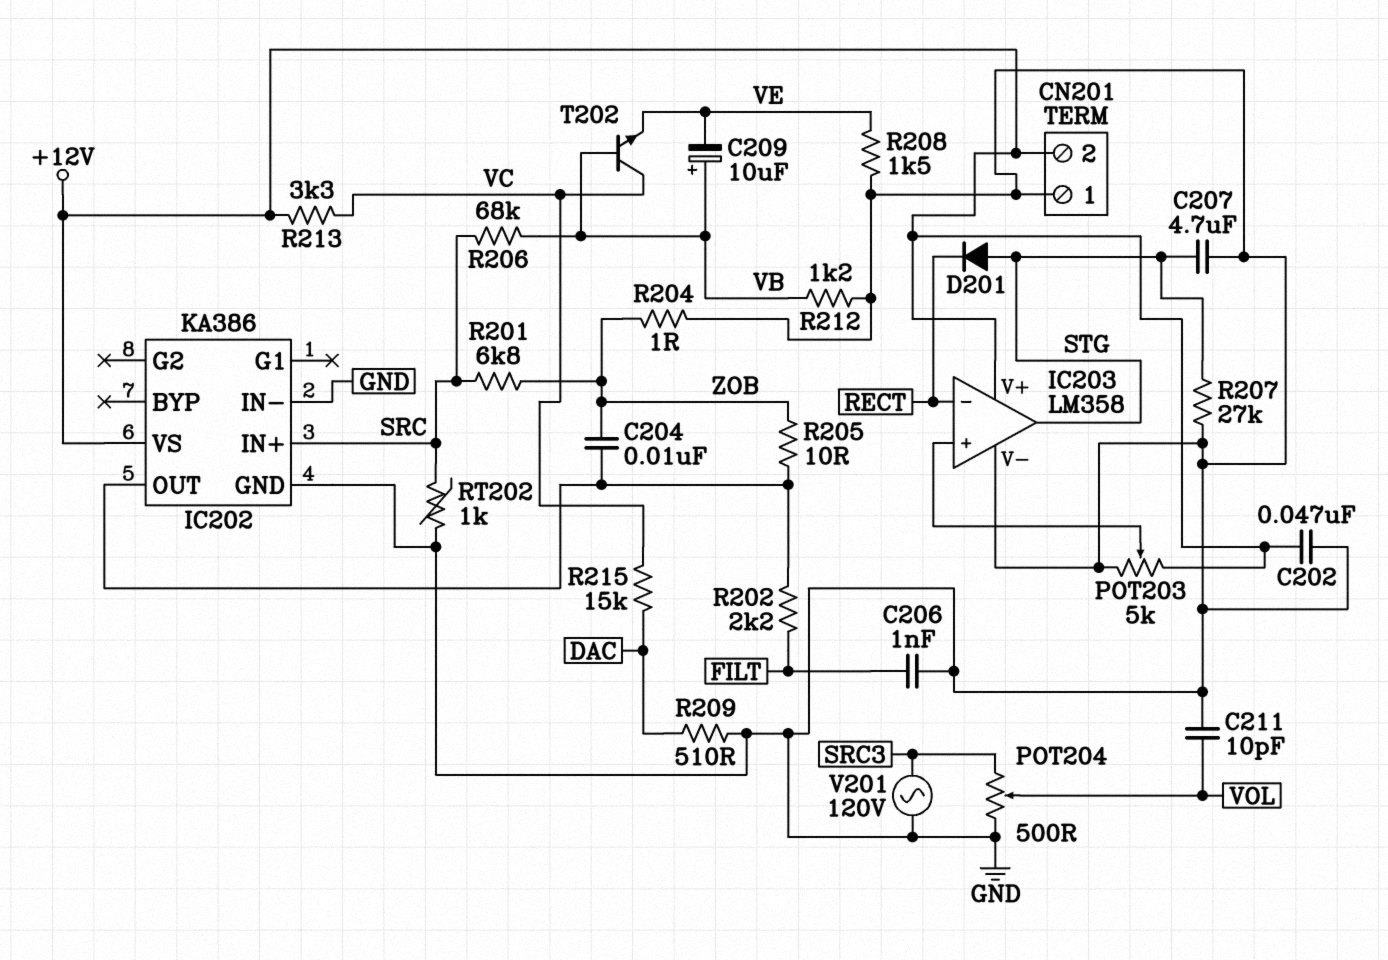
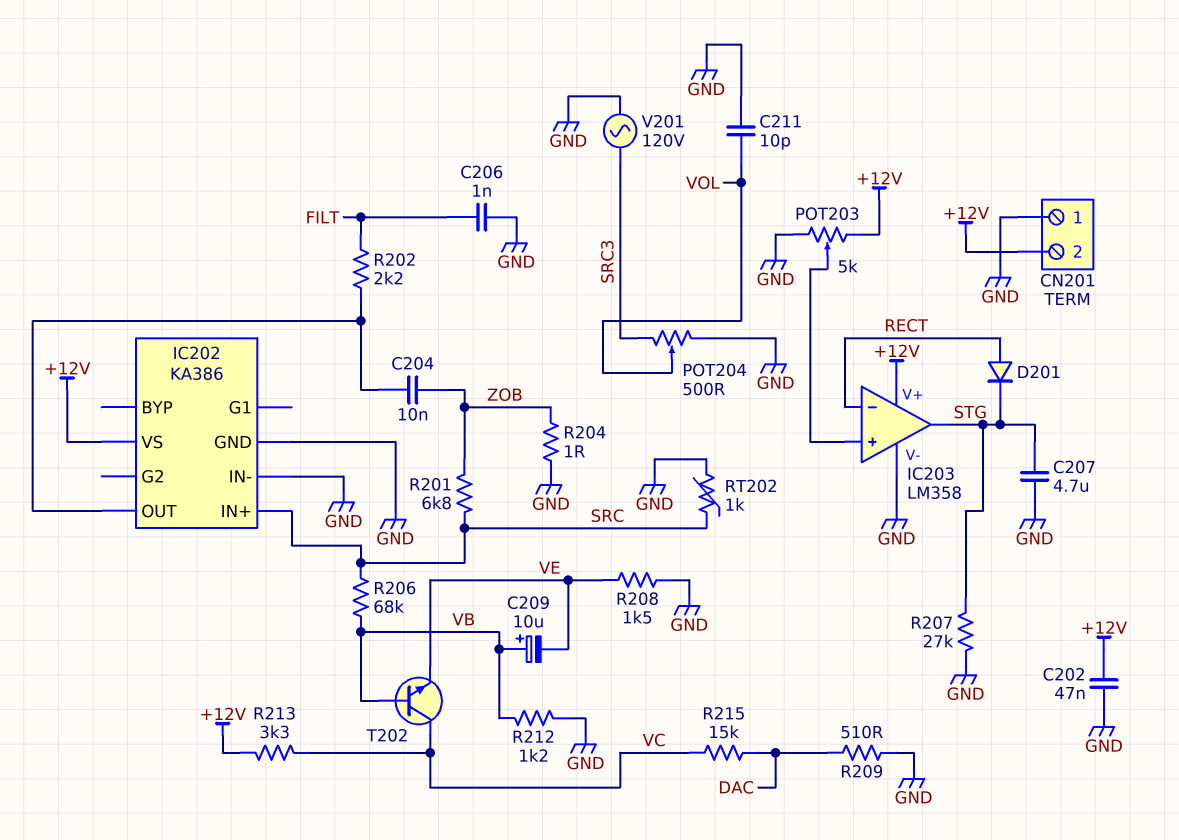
D201: diode (A STG, K RECT) -> diode (A RECT, K STG)
R205: 10 (IC202/OUT, ZOB) -> none

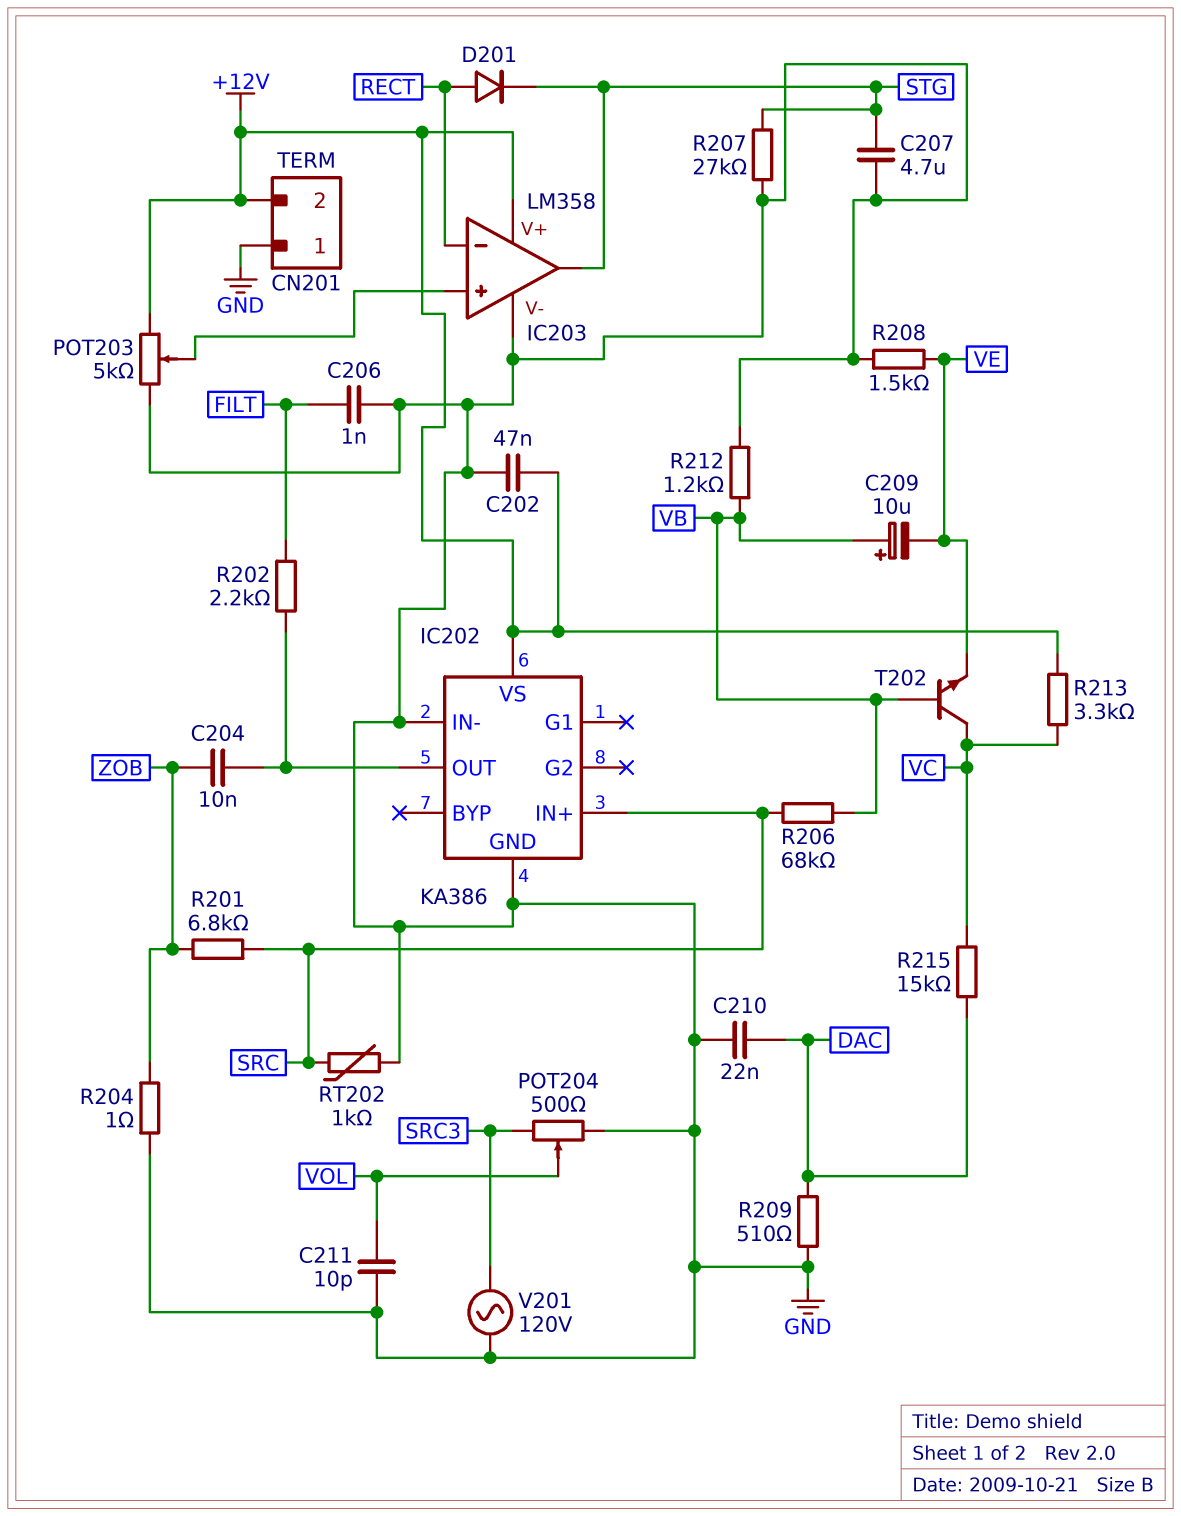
C210: none -> 22nF (DAC, GND)

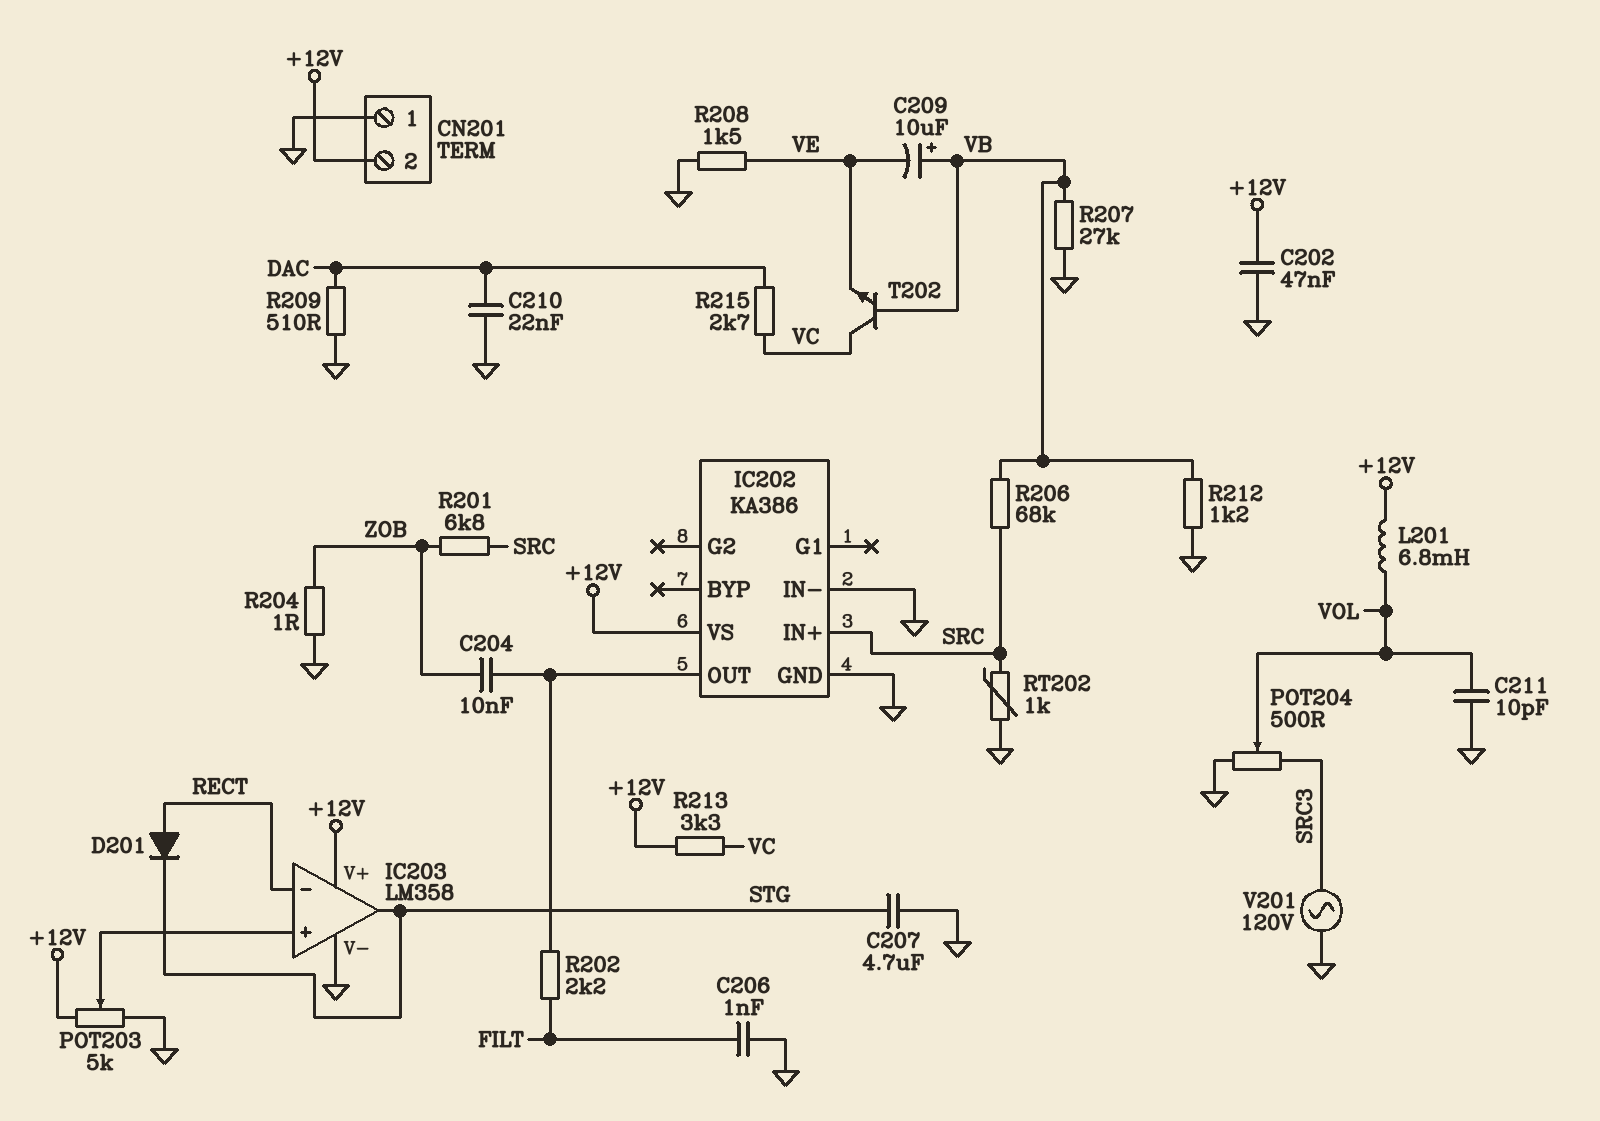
L201: none -> 6.8mH (+12V, VOL)
R207: 27k (GND, STG) -> 27k (GND, VB)
R215: 15k (DAC, VC) -> 2.7k (DAC, VC)

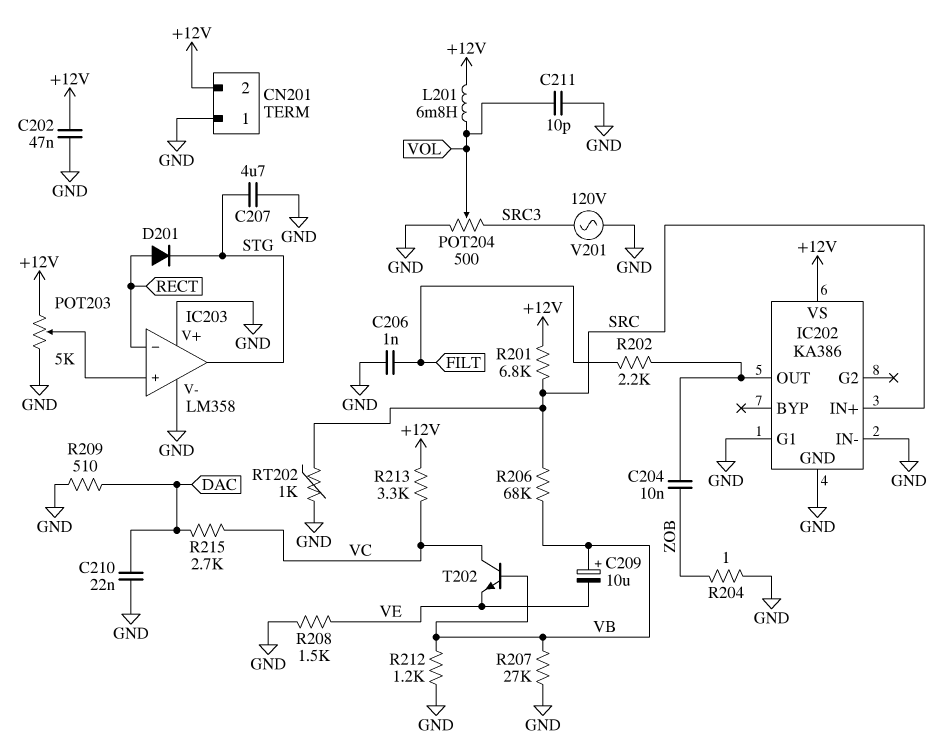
IC202 pin G1: none -> GND
IC203 pin V+: +12V -> GND
R201: 6.8k (SRC, ZOB) -> 6.8k (+12V, SRC)

